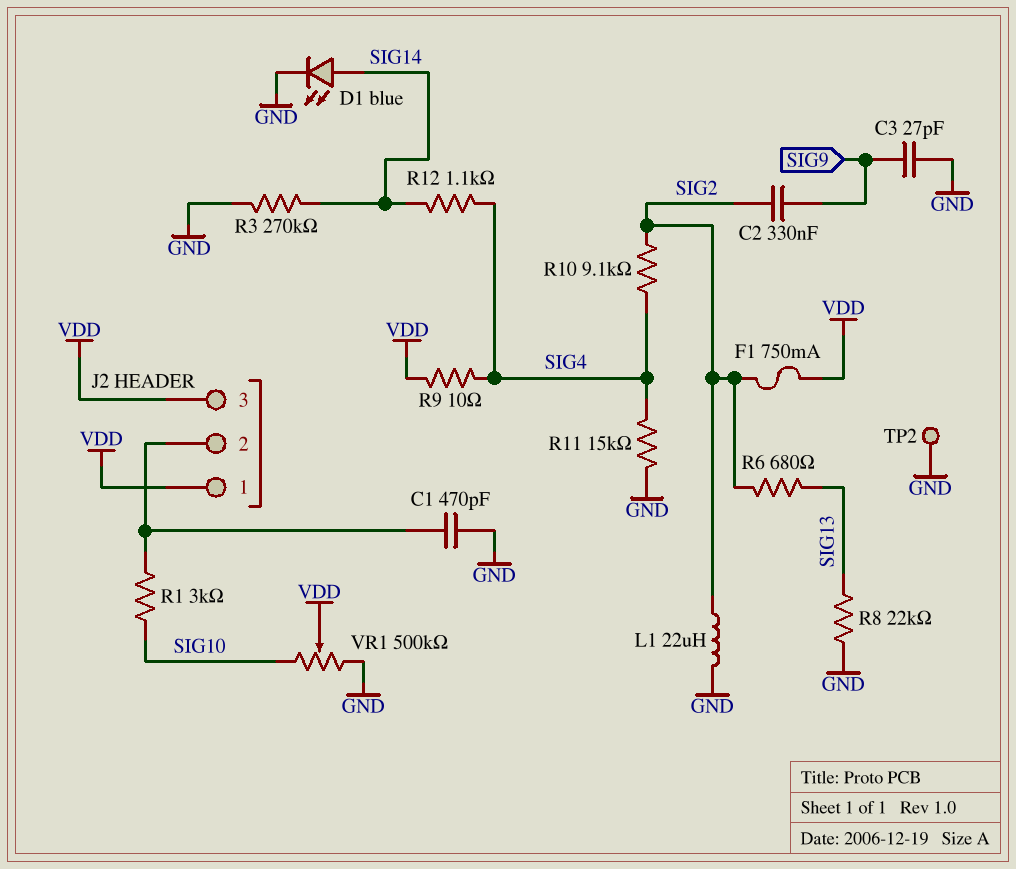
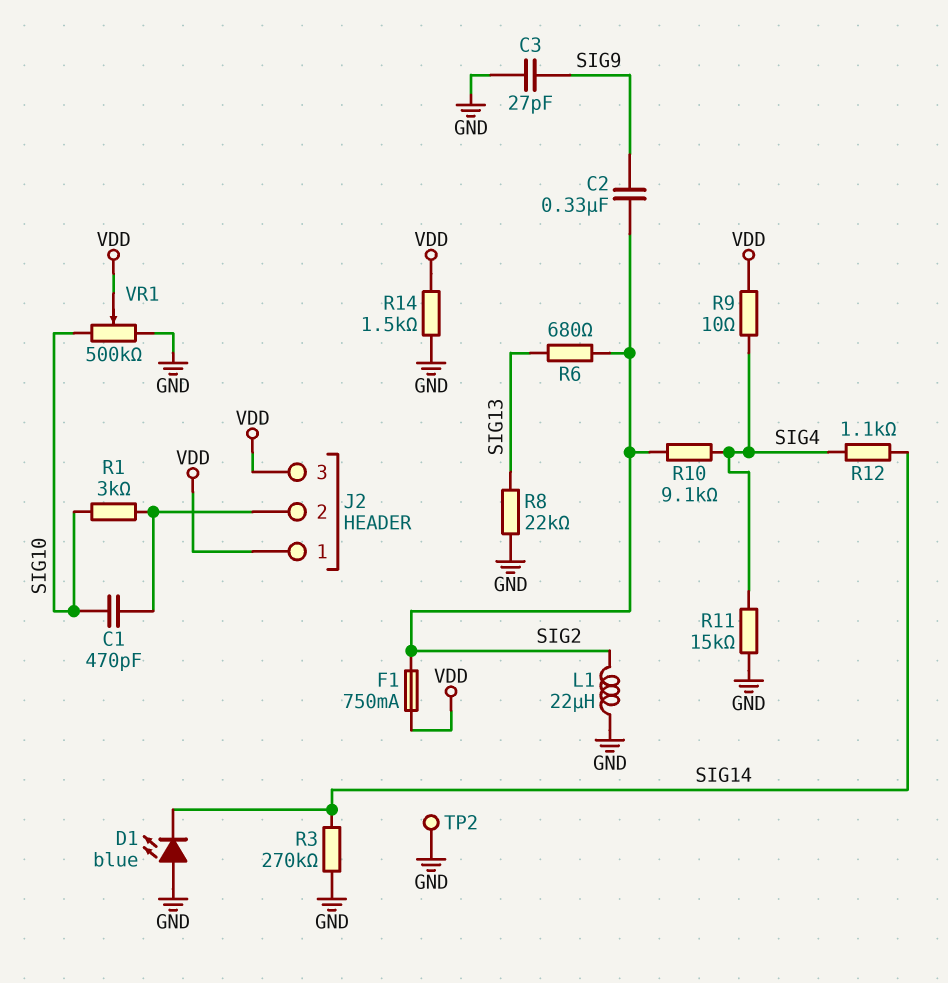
C1: 470pF (GND, J2/2) -> 470pF (J2/2, SIG10)
D1: LED blue (A SIG14, K GND) -> LED blue (A GND, K SIG14)
R14: none -> 1.5k (GND, VDD)

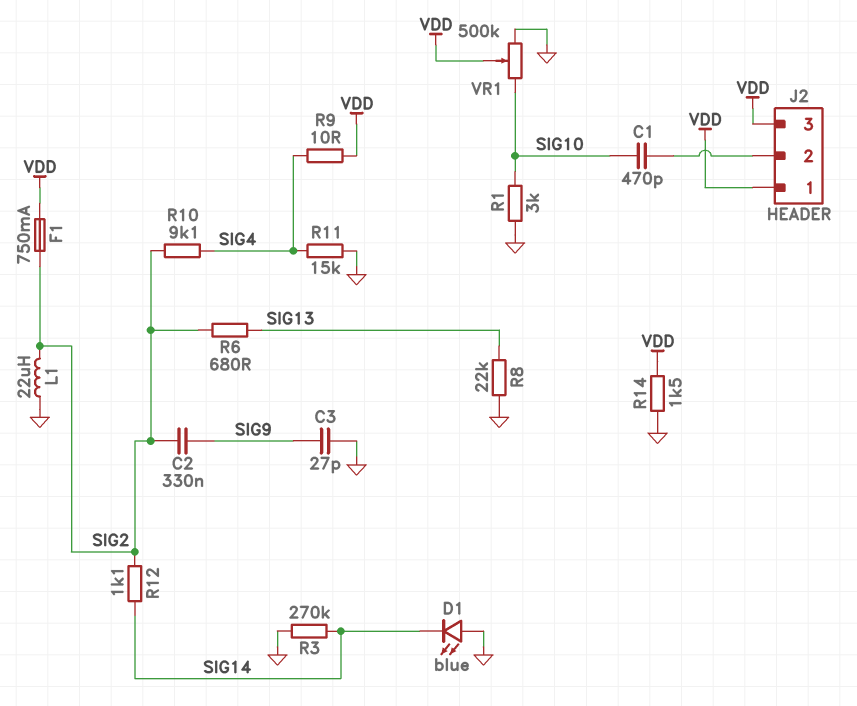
R1: 3k (J2/2, SIG10) -> 3k (GND, SIG10)
R12: 1.1k (SIG4, SIG14) -> 1.1k (SIG2, SIG14)
TP2: test point (GND) -> none

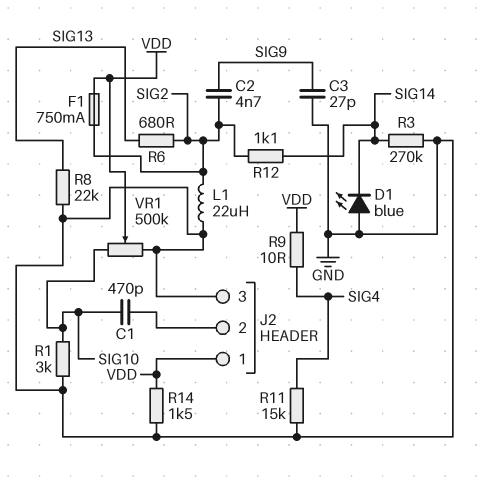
C2: 330nF (SIG2, SIG9) -> 4.7nF (SIG2, SIG9)
J2 pin 3: VDD -> GND
R10: 9.1k (SIG2, SIG4) -> none

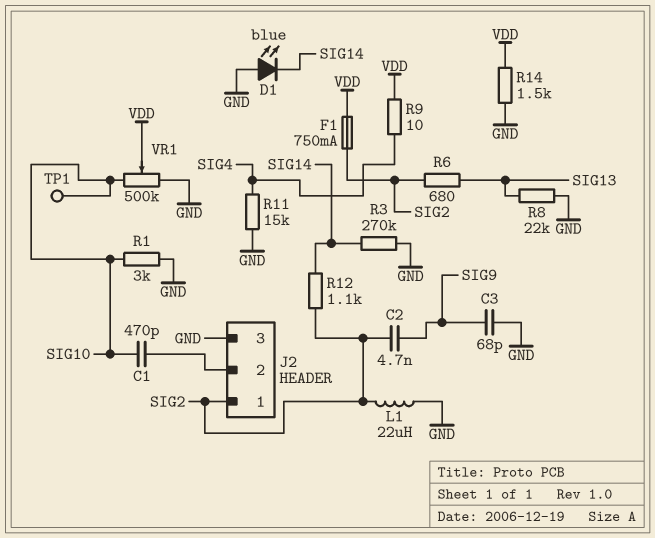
C3: 27pF (GND, SIG9) -> 68pF (GND, SIG9)
J2 pin 1: VDD -> SIG2
TP1: none -> test point (SIG10)

